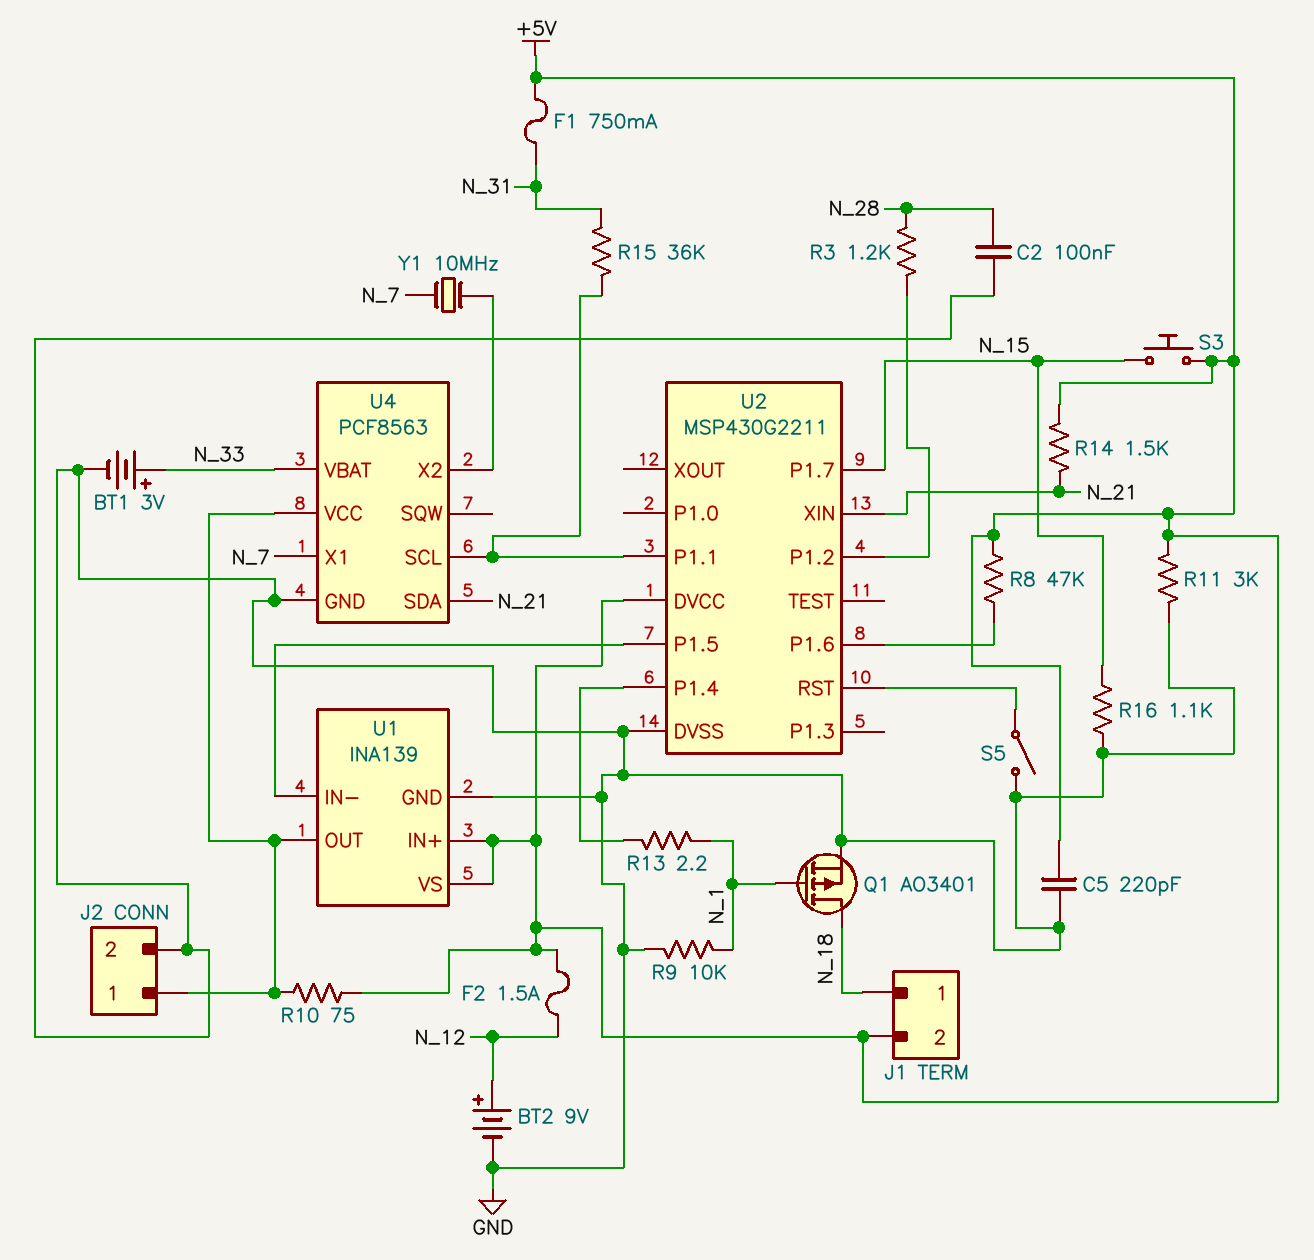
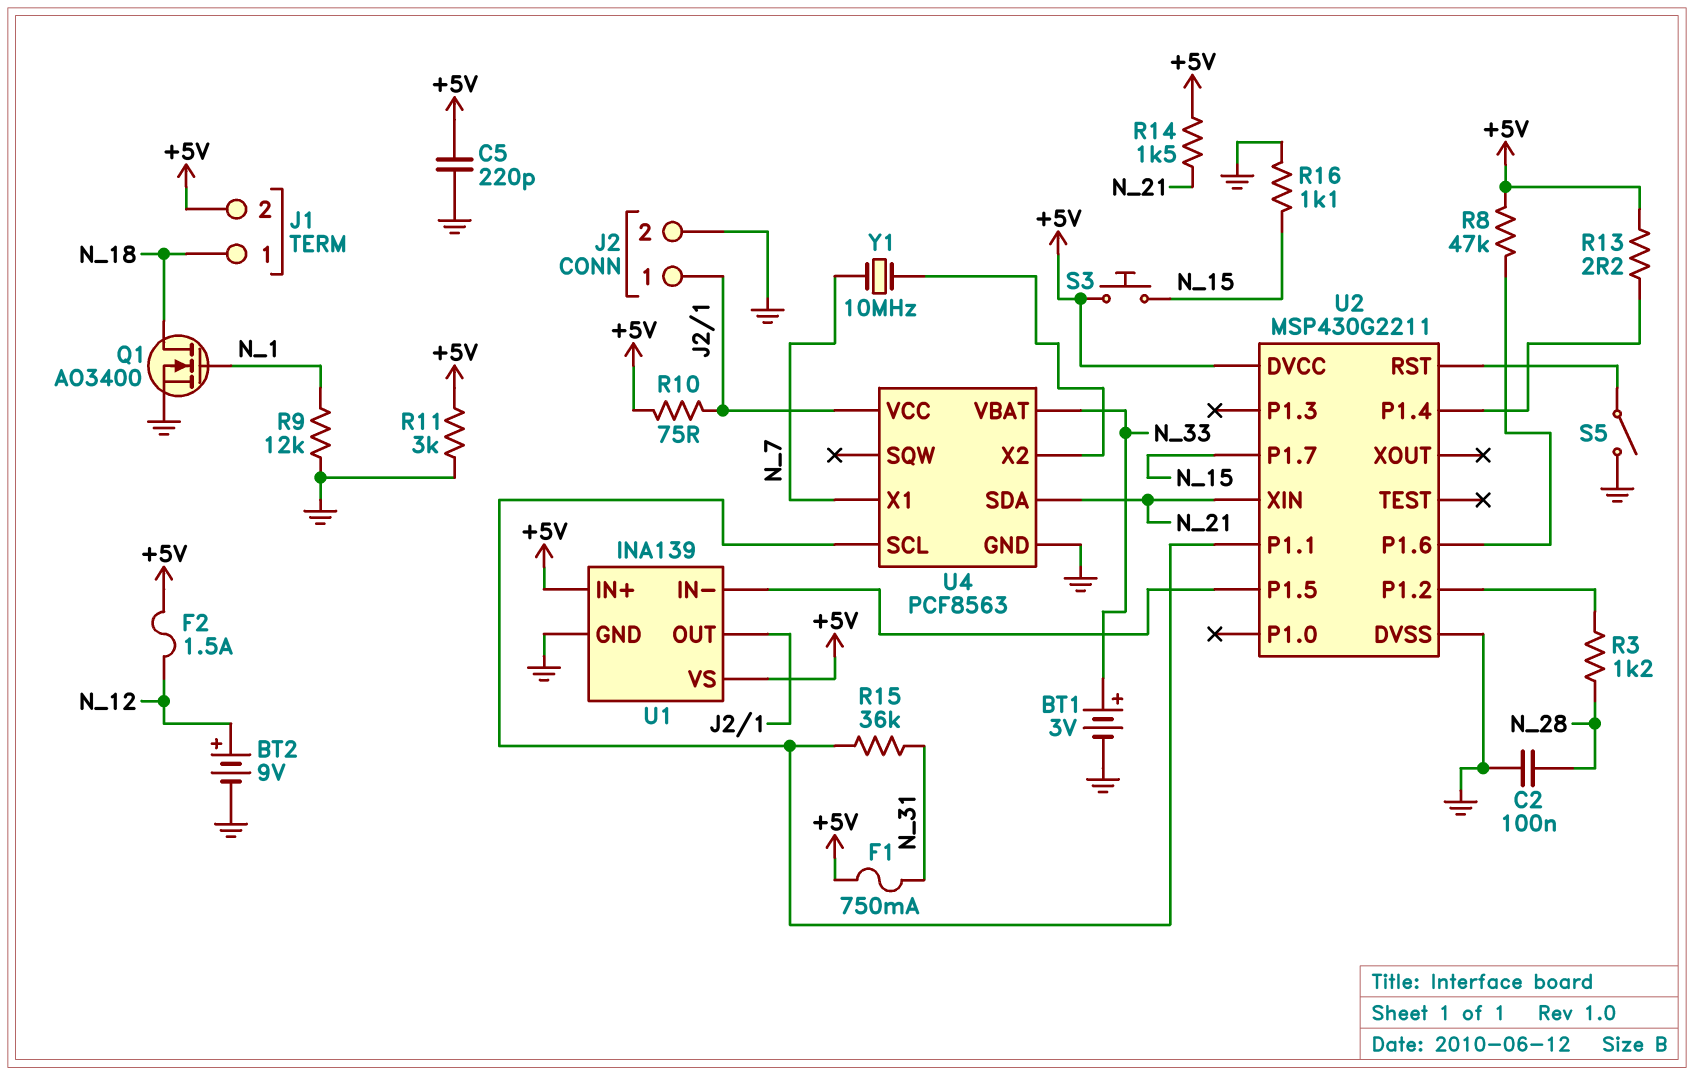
Q1: PMOS AO3401 (G N_1, D N_18, S GND) -> NMOS AO3400 (G N_1, D N_18, S GND)
R9: 10k (GND, N_1) -> 12k (GND, N_1)
R13: 2.2 (N_1, U2/P1.4) -> 2.2 (+5V, U2/P1.4)

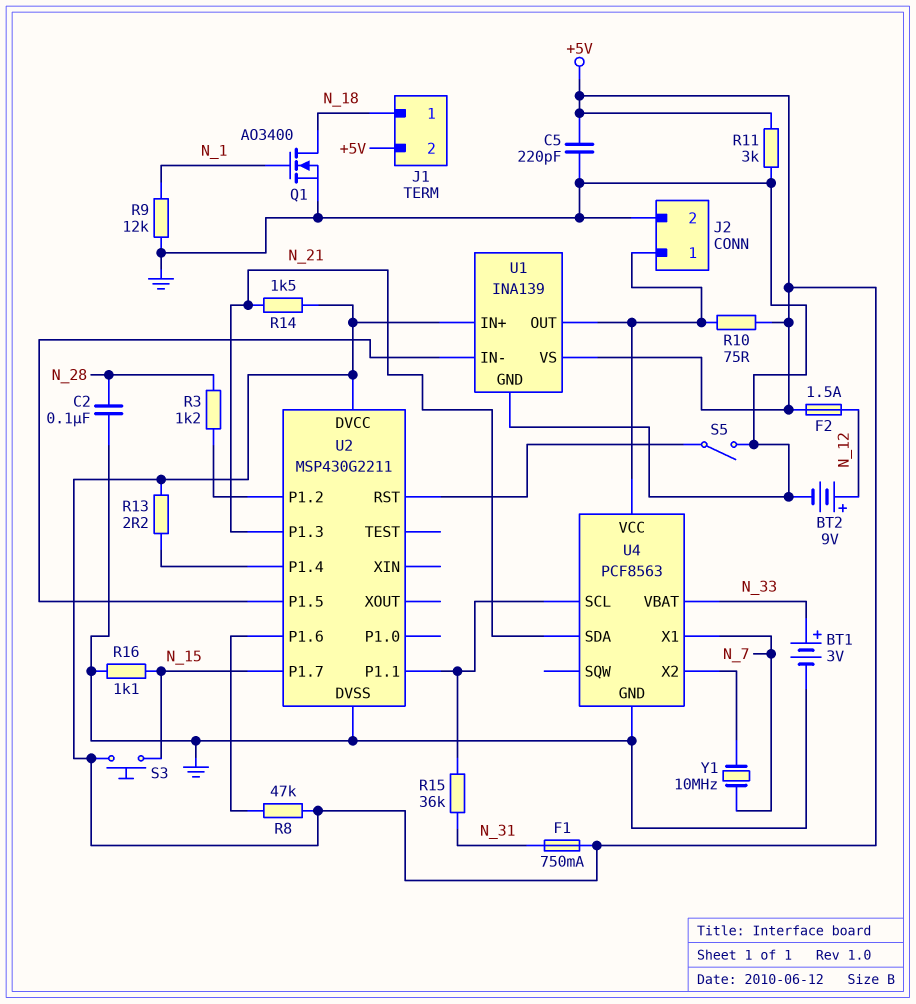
U2 pin P1.3: none -> N_21
U2 pin XIN: N_21 -> none

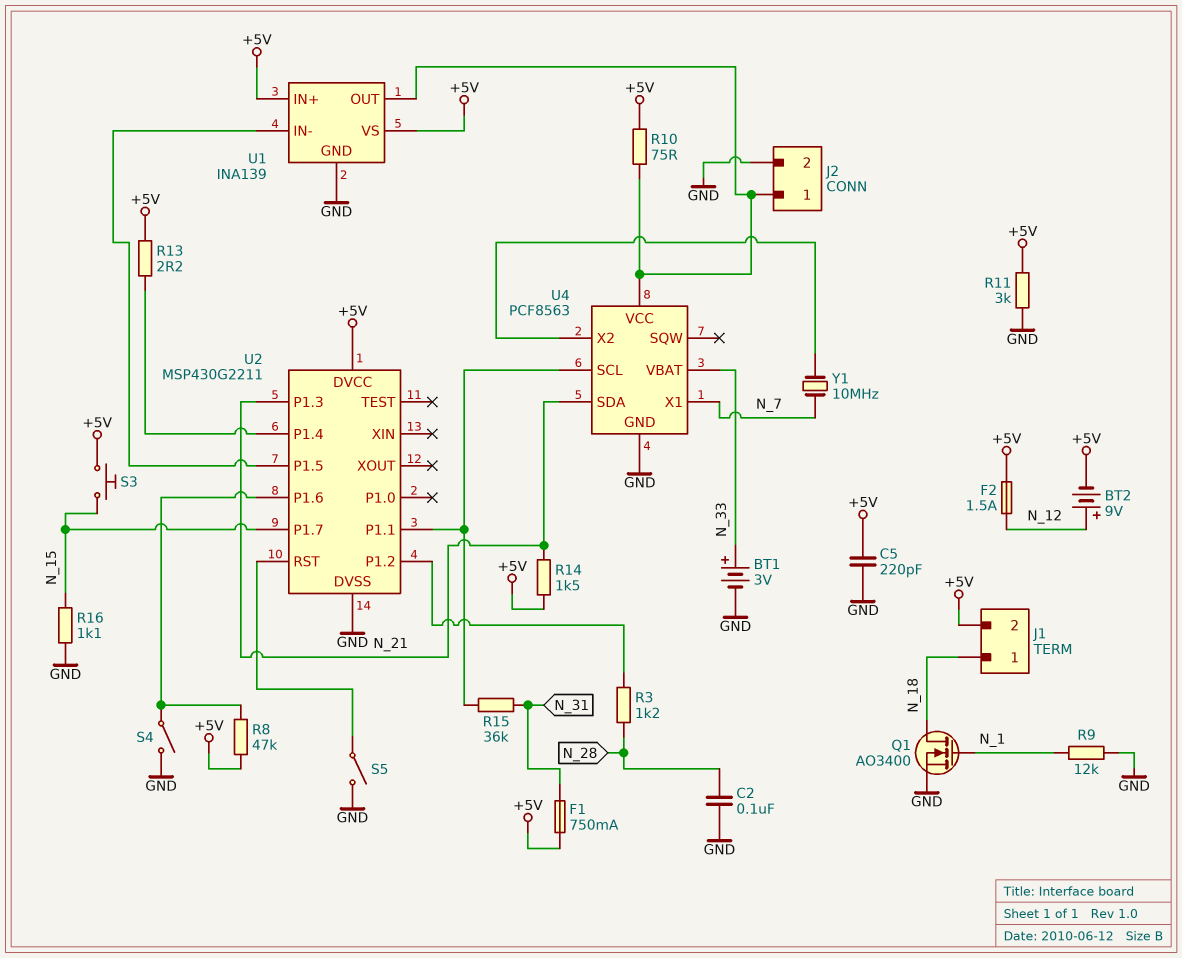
BT2: 9V (plus N_12, minus GND) -> 9V (plus N_12, minus +5V)
S4: none -> switch (GND, U2/P1.6)

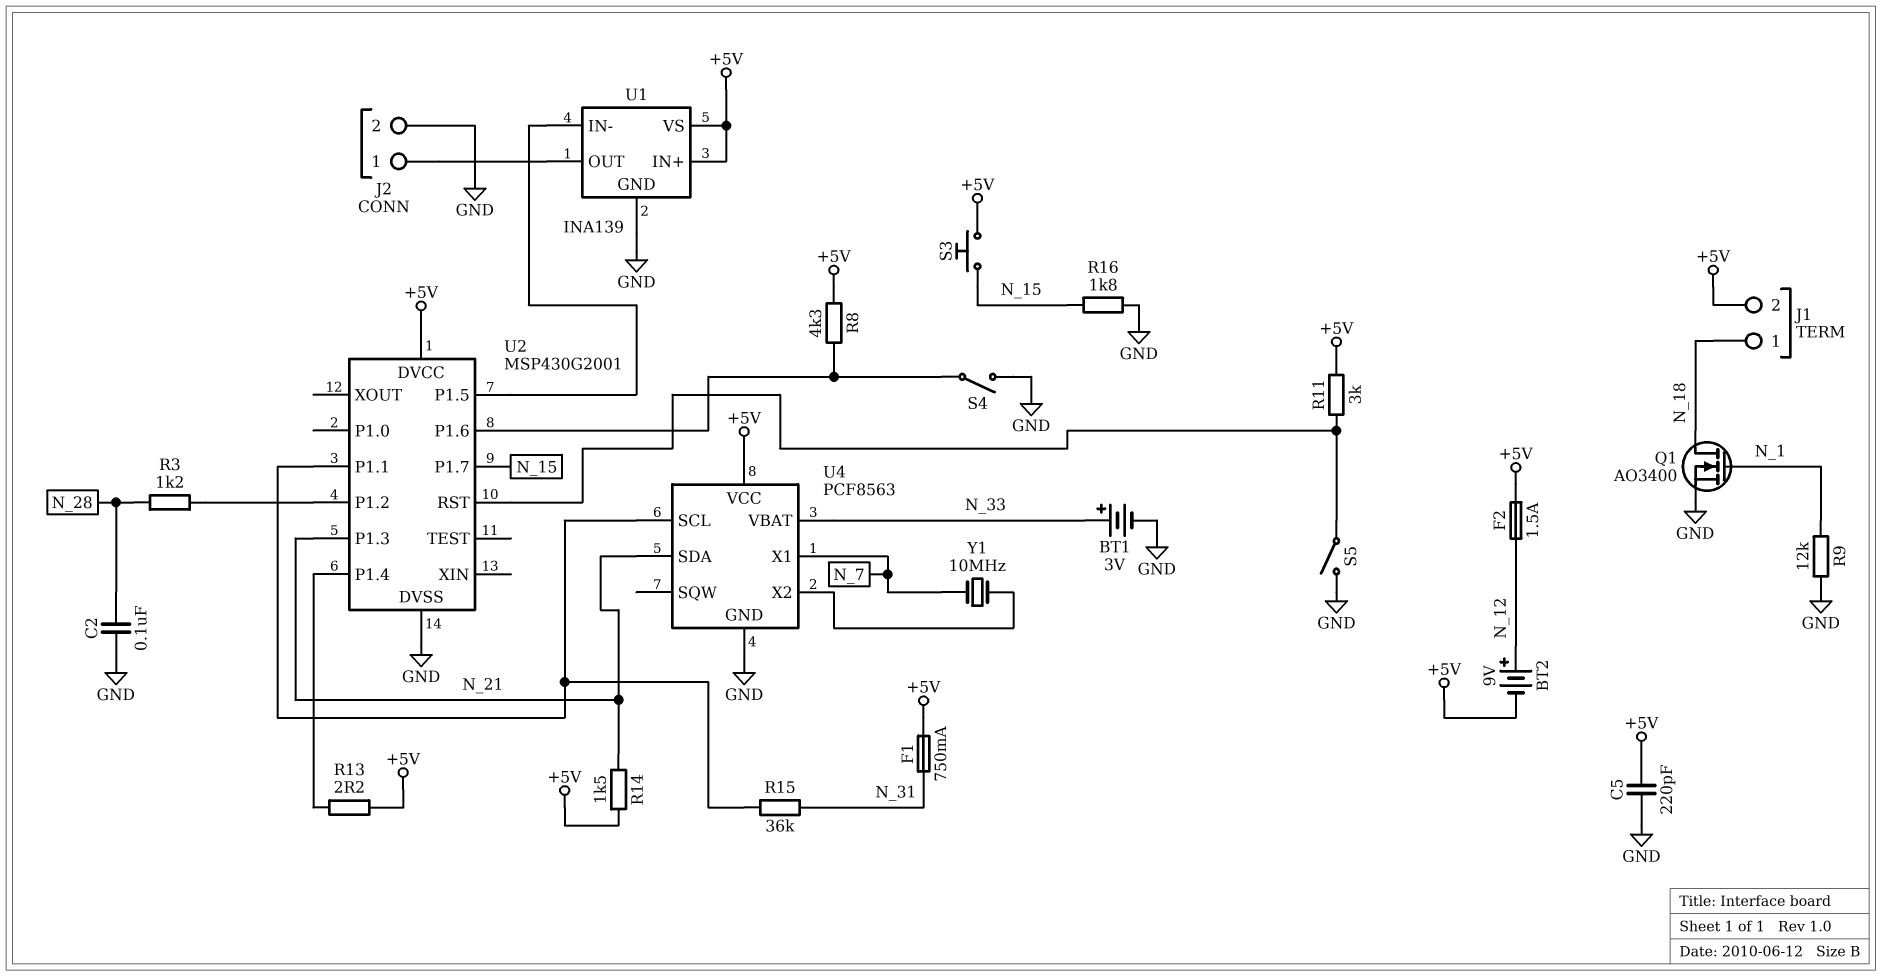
R8: 47k (+5V, U2/P1.6) -> 4.3k (+5V, U2/P1.6)
R10: 75 (+5V, J2/1) -> none
R11: 3k (+5V, GND) -> 3k (+5V, U2/RST)
R16: 1.1k (GND, N_15) -> 1.8k (GND, N_15)
U2: MSP430G2211 -> MSP430G2001
U4 pin VCC: J2/1 -> +5V

